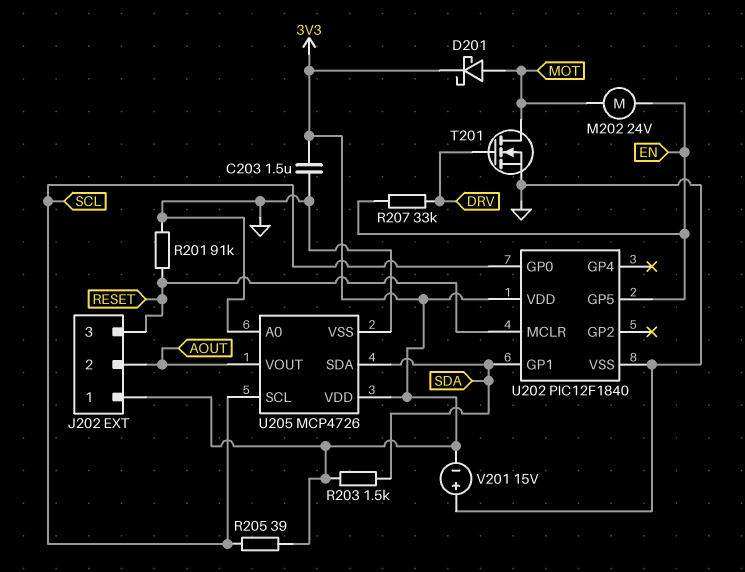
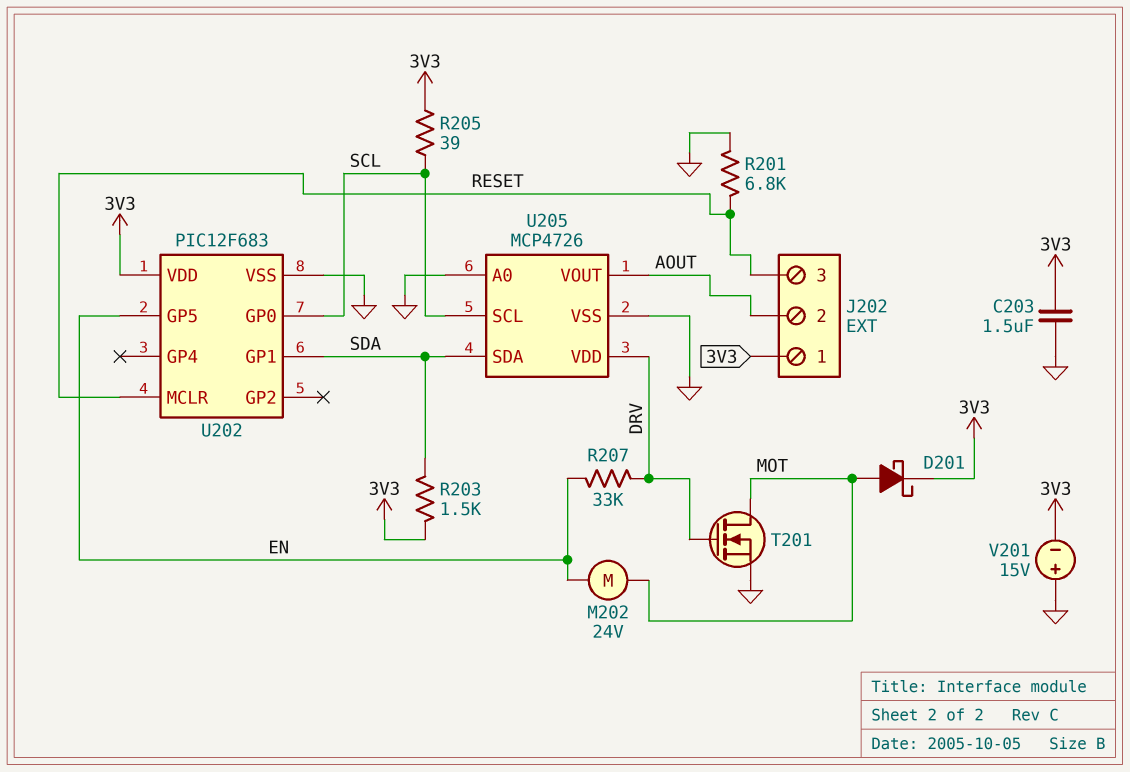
R201: 91k (GND, RESET) -> 6.8k (GND, RESET)
U202: PIC12F1840 -> PIC12F683
U205 pin VDD: 3V3 -> DRV

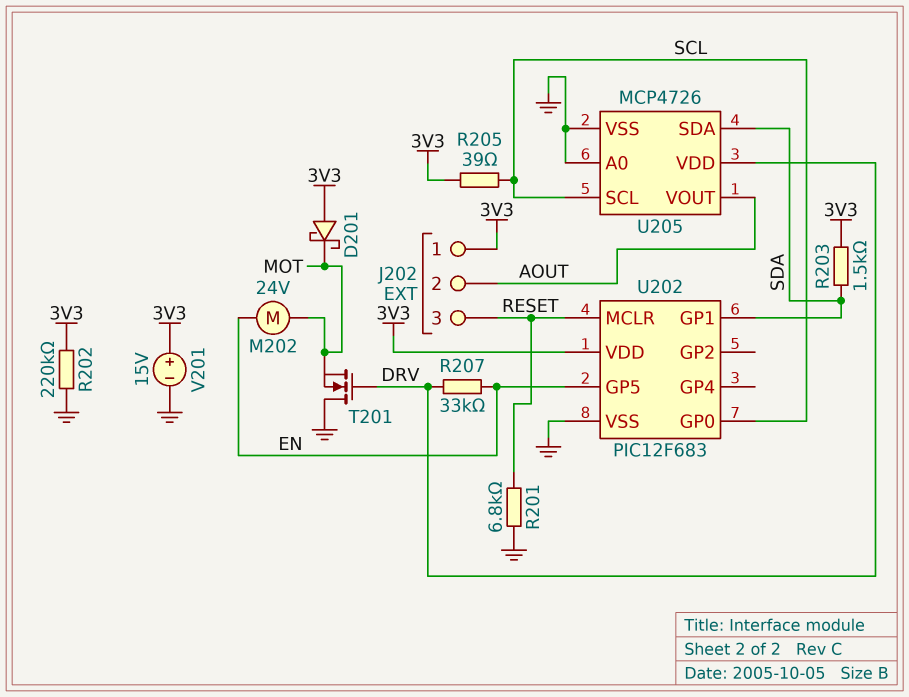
C203: 1.5uF (3V3, GND) -> none
D201: schottky (A MOT, K 3V3) -> schottky (A 3V3, K MOT)
R202: none -> 220k (3V3, GND)
T201: NMOS (G DRV, D MOT, S GND) -> NMOS (G DRV, D GND, S MOT)
V201: 15V (plus GND, minus 3V3) -> 15V (plus 3V3, minus GND)

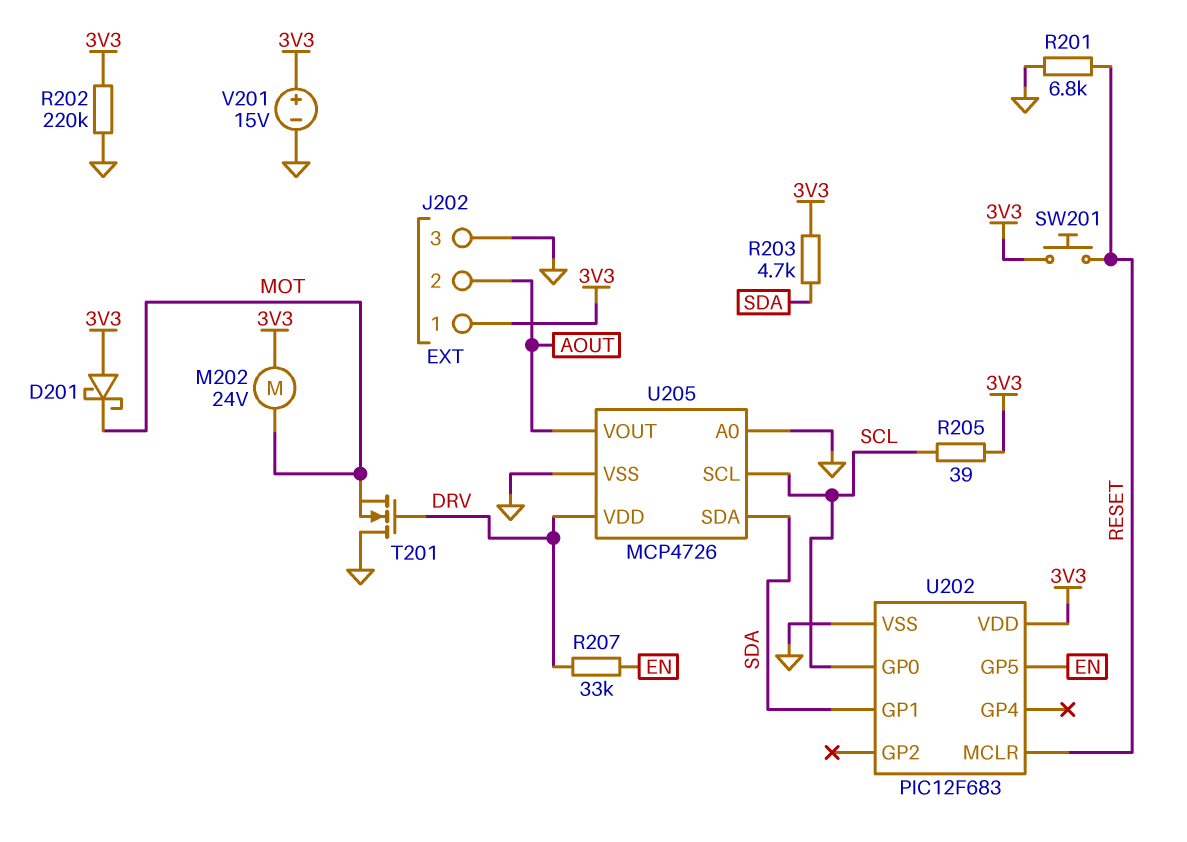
J202 pin 3: RESET -> GND
M202: motor 24V (EN, MOT) -> motor 24V (3V3, MOT)
R203: 1.5k (3V3, SDA) -> 4.7k (3V3, SDA)
SW201: none -> button (3V3, RESET)

